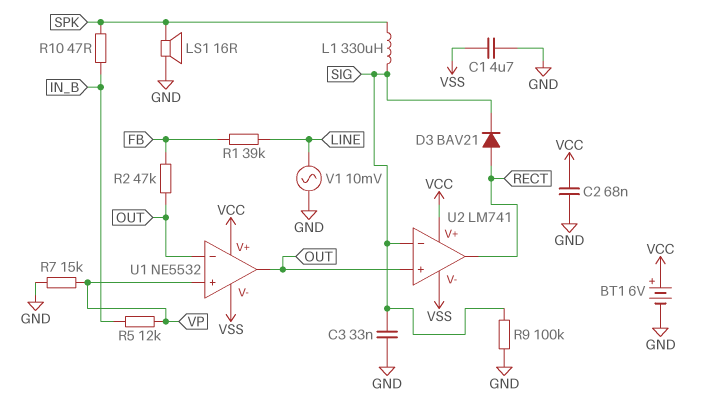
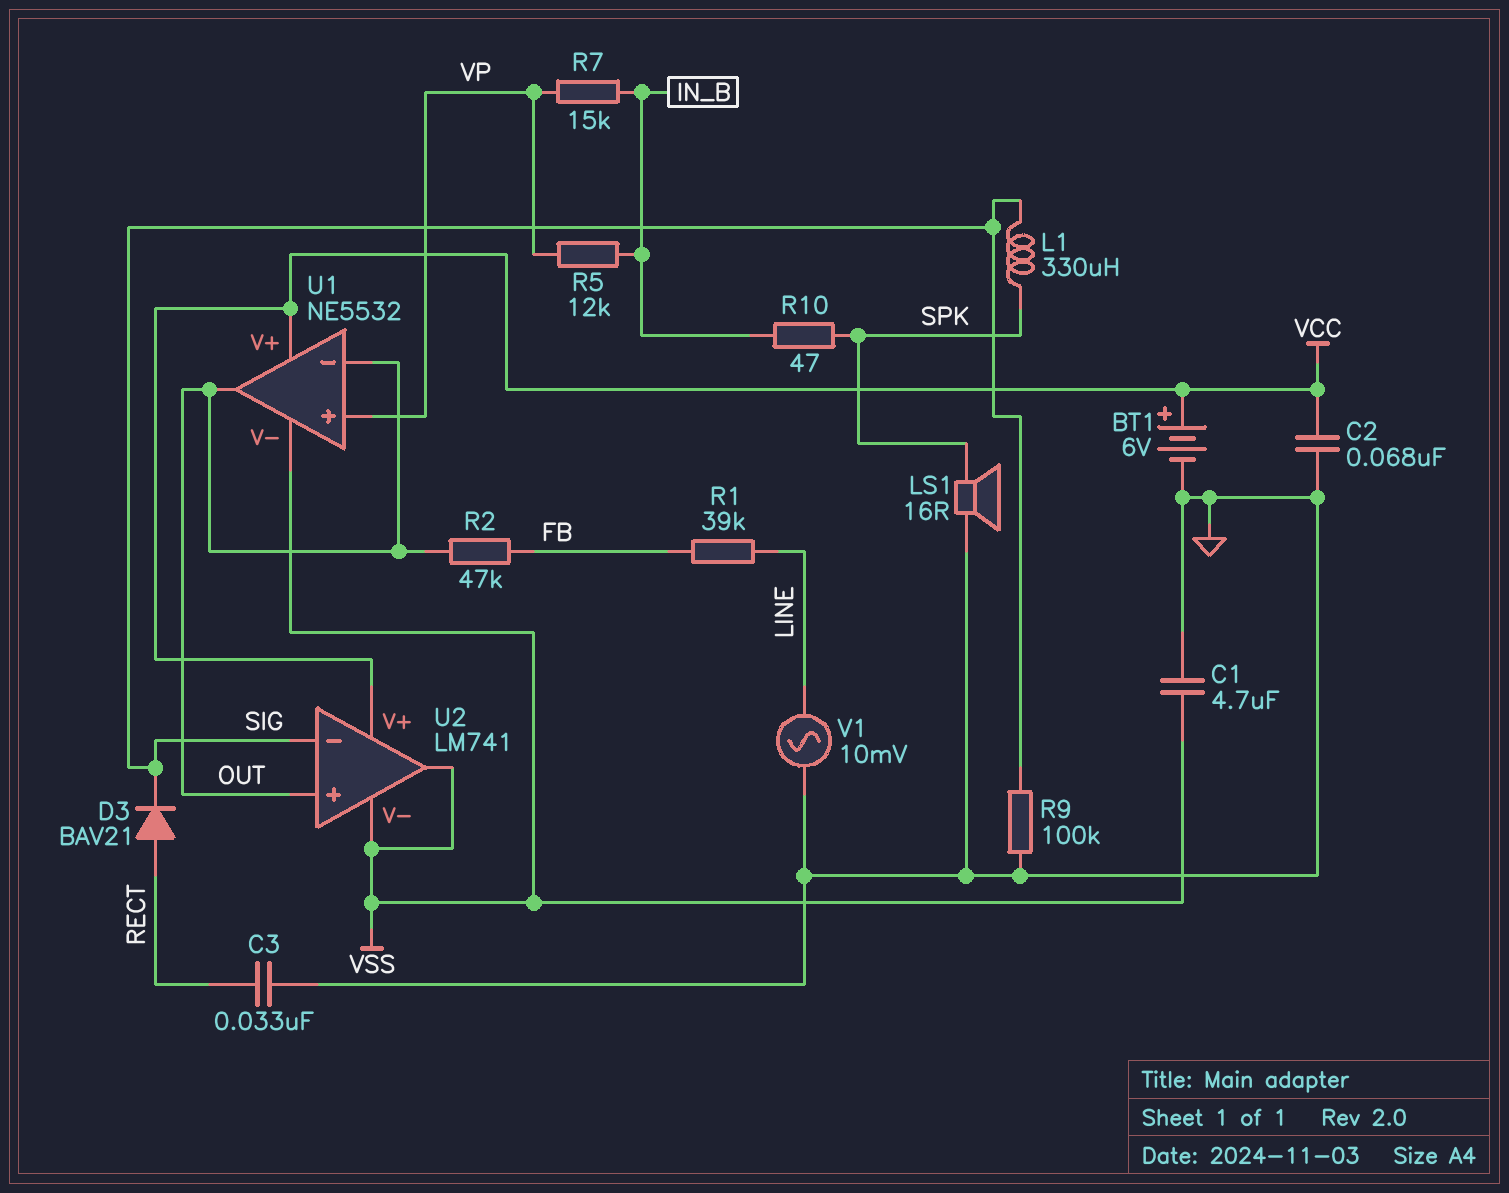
C3: 33nF (GND, SIG) -> 33nF (GND, RECT)
R7: 15k (GND, VP) -> 15k (IN_B, VP)
U2 pin out: RECT -> VSS

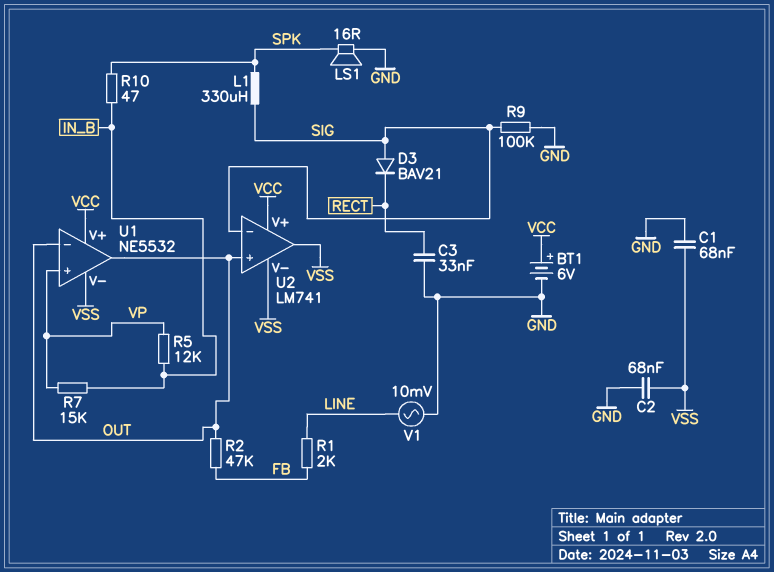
C1: 4.7uF (GND, VSS) -> 68nF (GND, VSS)
C2: 68nF (GND, VCC) -> 68nF (GND, VSS)
D3: diode BAV21 (A RECT, K SIG) -> diode BAV21 (A SIG, K RECT)
R1: 39k (FB, LINE) -> 2k (FB, LINE)

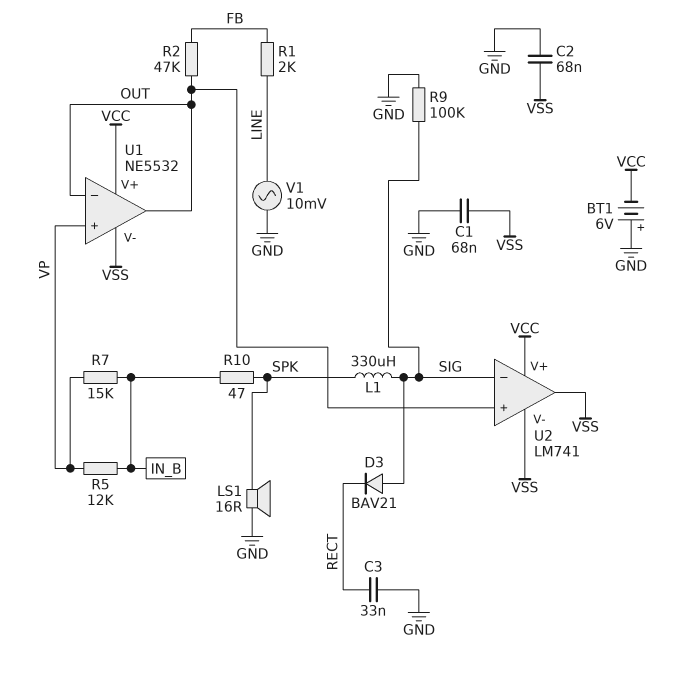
BT1: 6V (plus VCC, minus GND) -> 6V (plus GND, minus VCC)

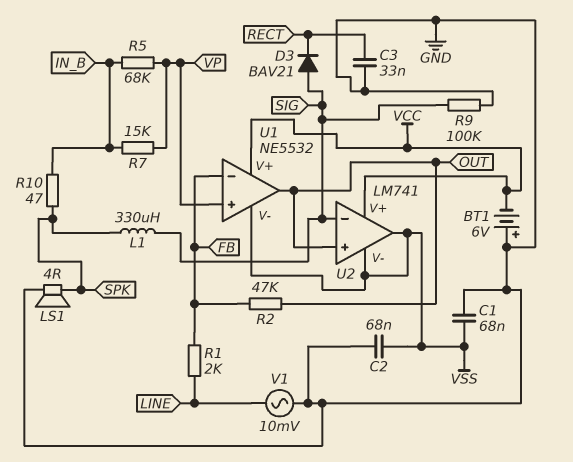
LS1: speaker 16R (GND, SPK) -> speaker 4R (GND, SPK)
R5: 12k (IN_B, VP) -> 68k (IN_B, VP)
U1 pin in-: OUT -> FB

